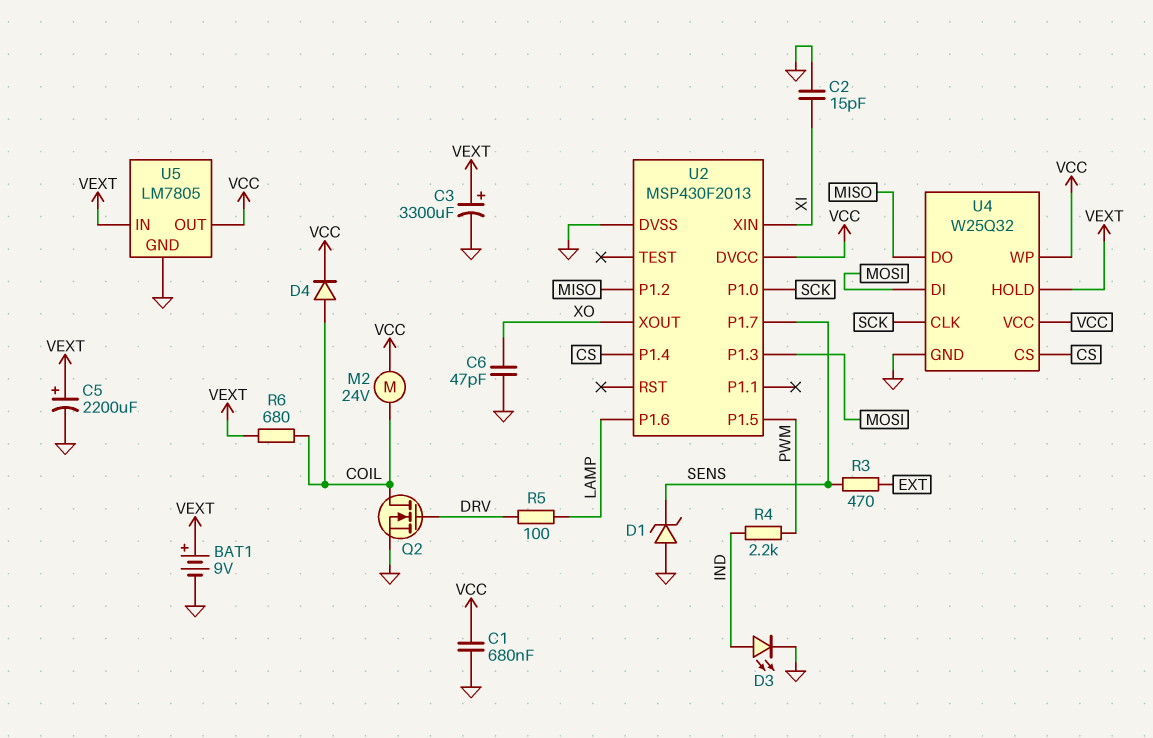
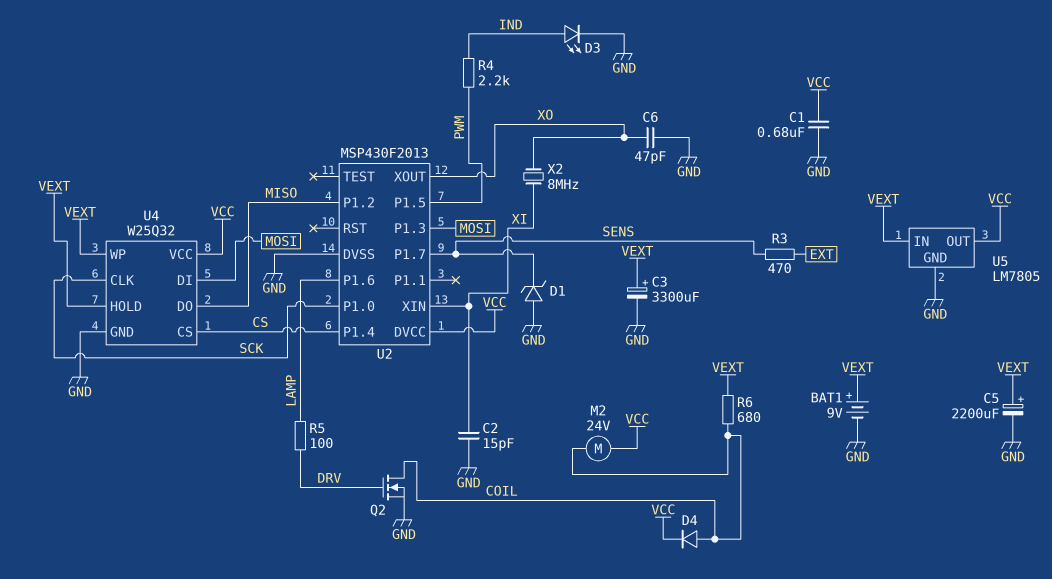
U4 pin WP: VCC -> VEXT
X2: none -> 8MHz (XI, XO)

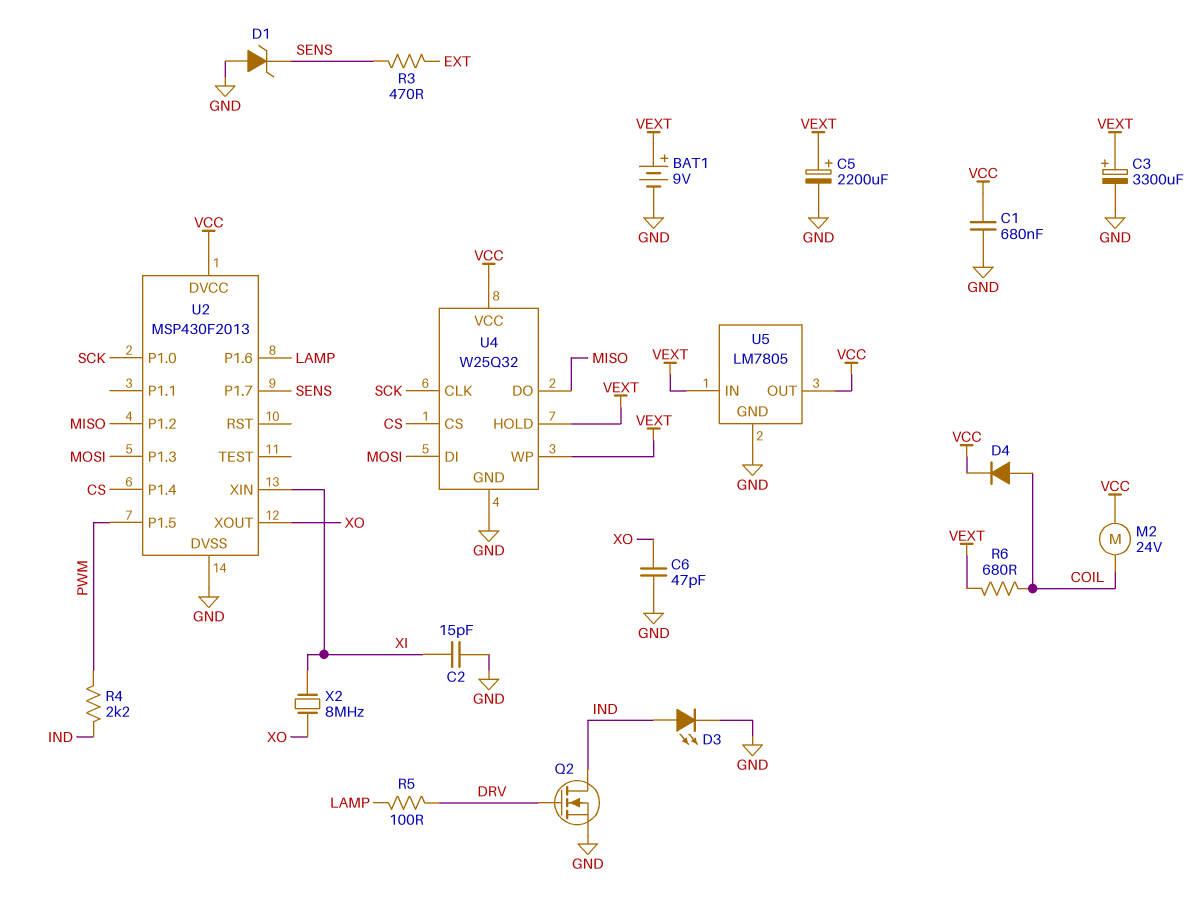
Q2: NMOS (G DRV, D COIL, S GND) -> NMOS (G DRV, D IND, S GND)

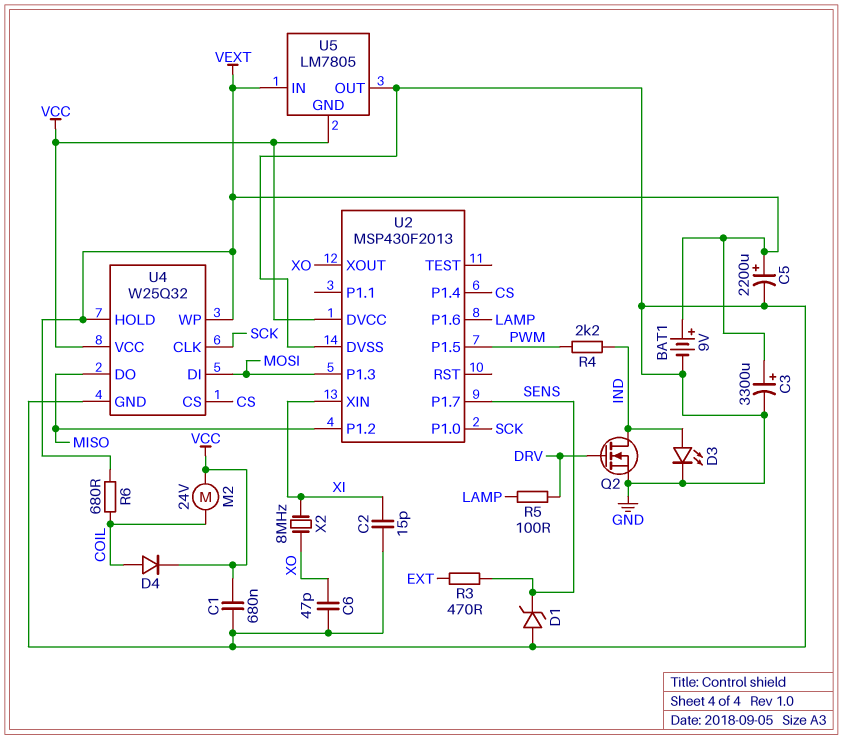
U5 pin GND: GND -> VCC
U5 pin OUT: VCC -> GND

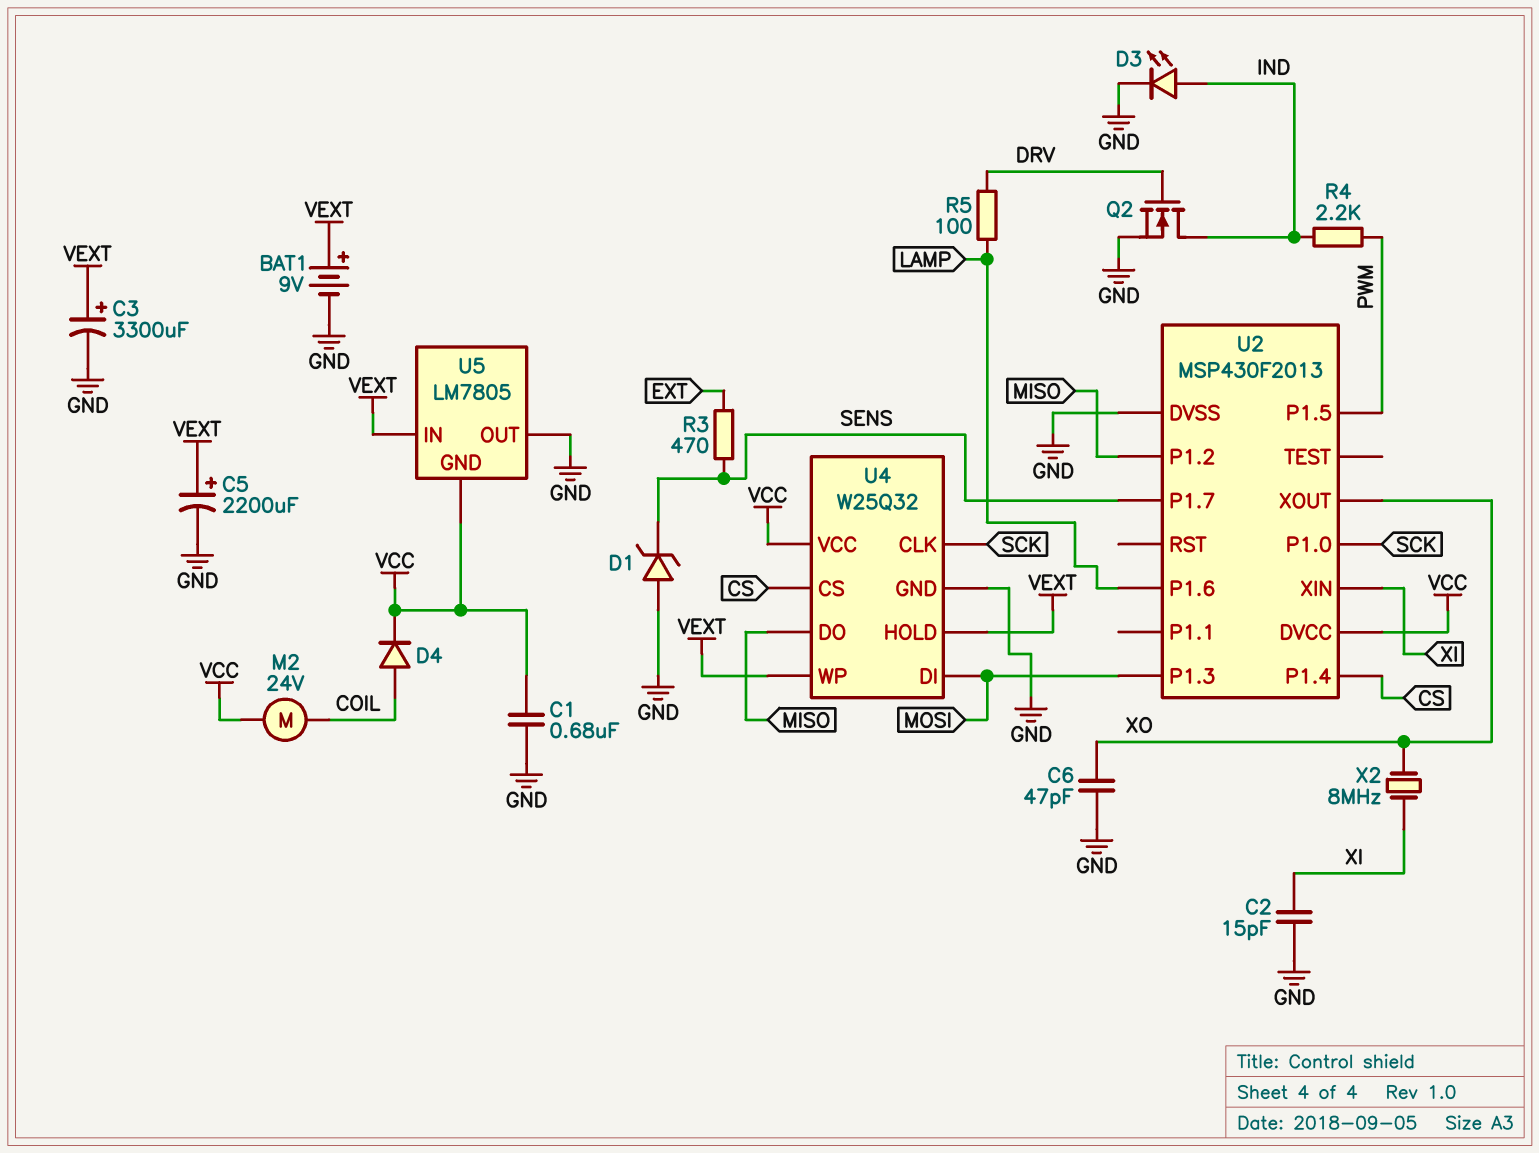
R6: 680 (COIL, VEXT) -> none

